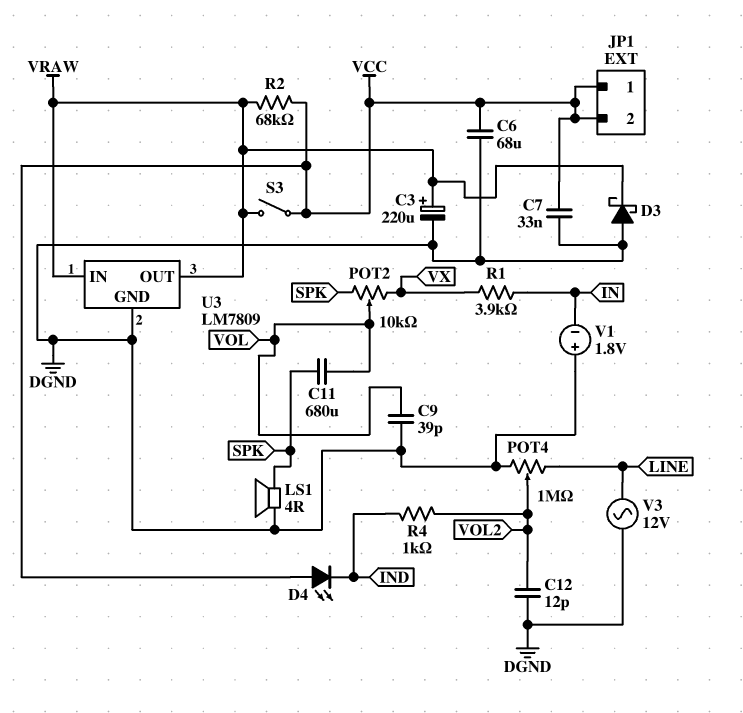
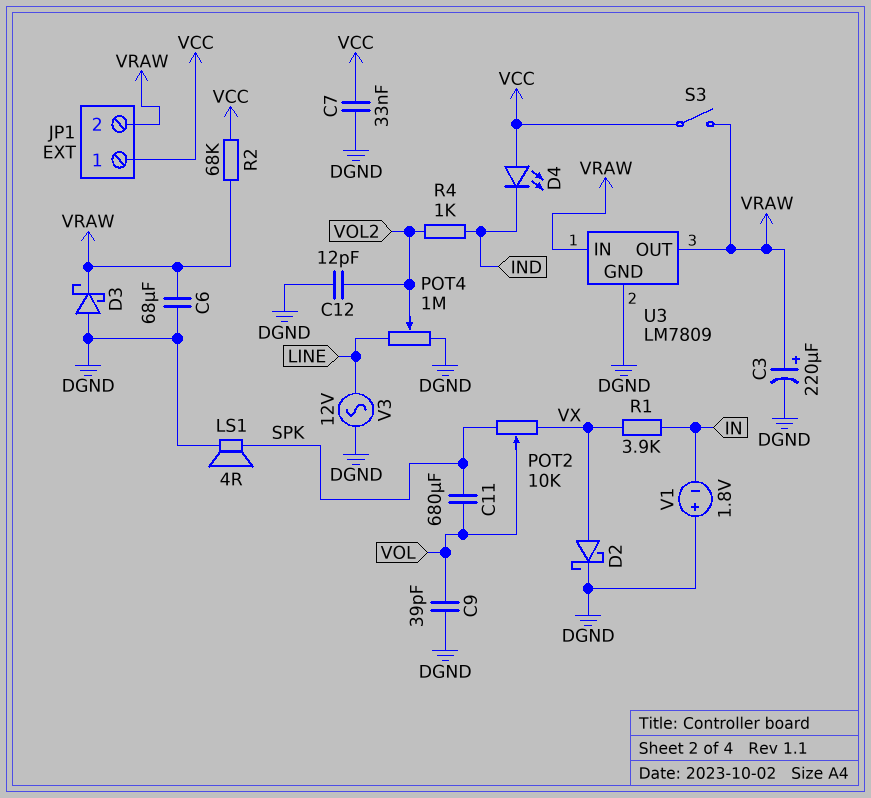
C6: 68uF (DGND, VCC) -> 68uF (DGND, VRAW)
D2: none -> schottky (A VX, K DGND)
JP1 pin 2: VCC -> VRAW

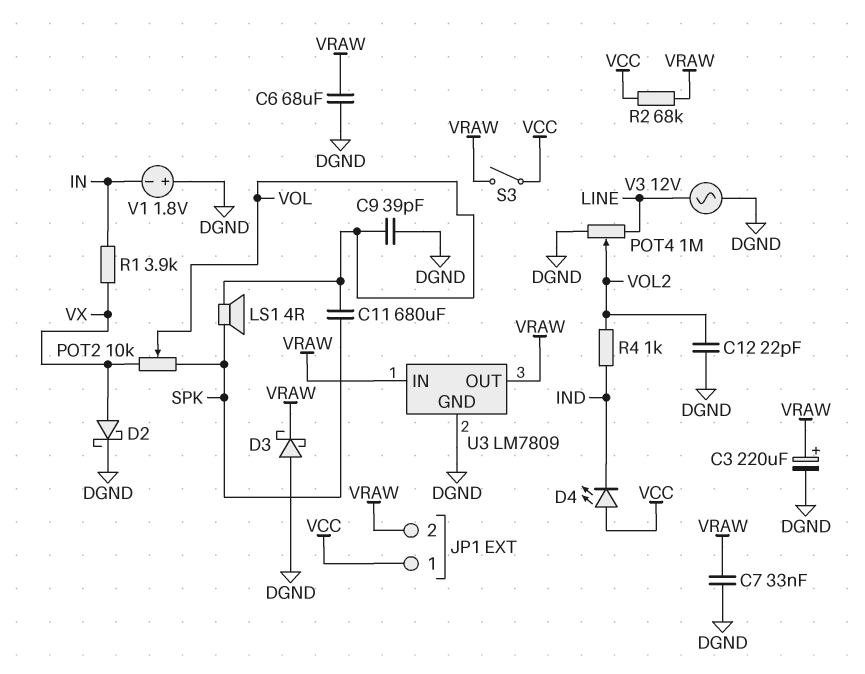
C7: 33nF (DGND, VCC) -> 33nF (DGND, VRAW)
C12: 12pF (DGND, VOL2) -> 22pF (DGND, VOL2)
LS1: speaker 4R (DGND, SPK) -> speaker 4R (SPK, VOL)

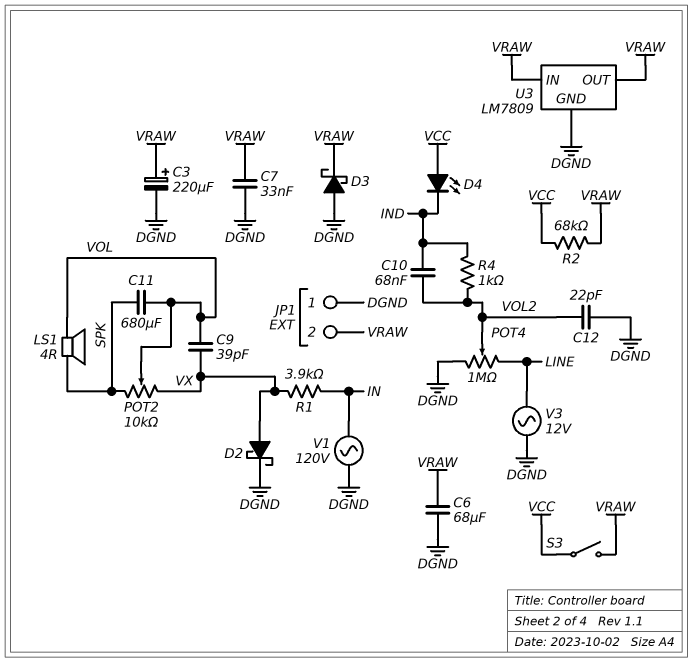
C9: 39pF (DGND, VOL) -> 39pF (VOL, VX)
C10: none -> 68nF (IND, VOL2)
JP1 pin 1: VCC -> DGND
V1: 1.8V (plus DGND, minus IN) -> AC 120V (DGND, IN)

